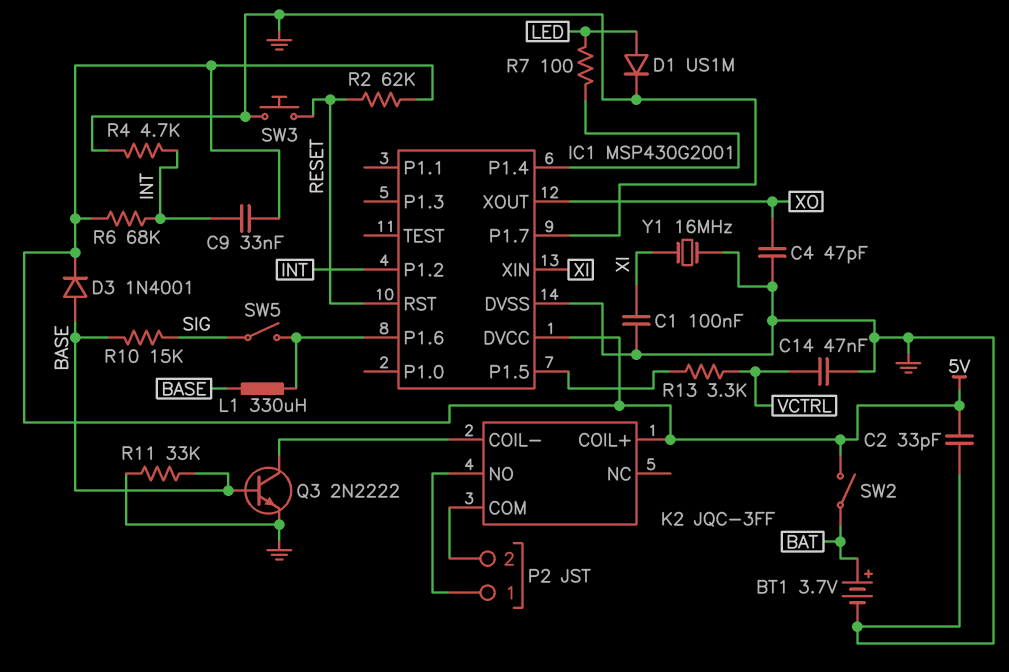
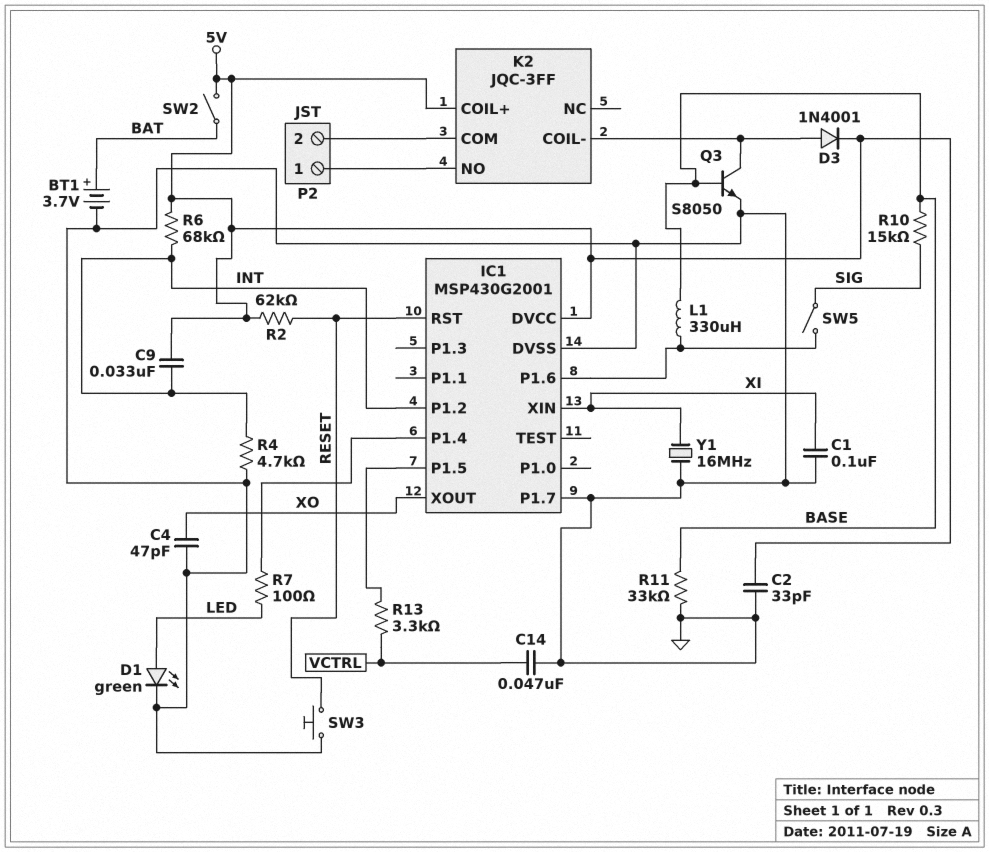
D1: diode US1M (A LED, K GND) -> LED green (A LED, K GND)
D3: diode 1N4001 (A BASE, K 5V) -> diode 1N4001 (A K2/COIL-, K 5V)
Q3: NPN 2N2222 (B BASE, C K2/COIL-, E GND) -> NPN S8050 (B BASE, C K2/COIL-, E GND)

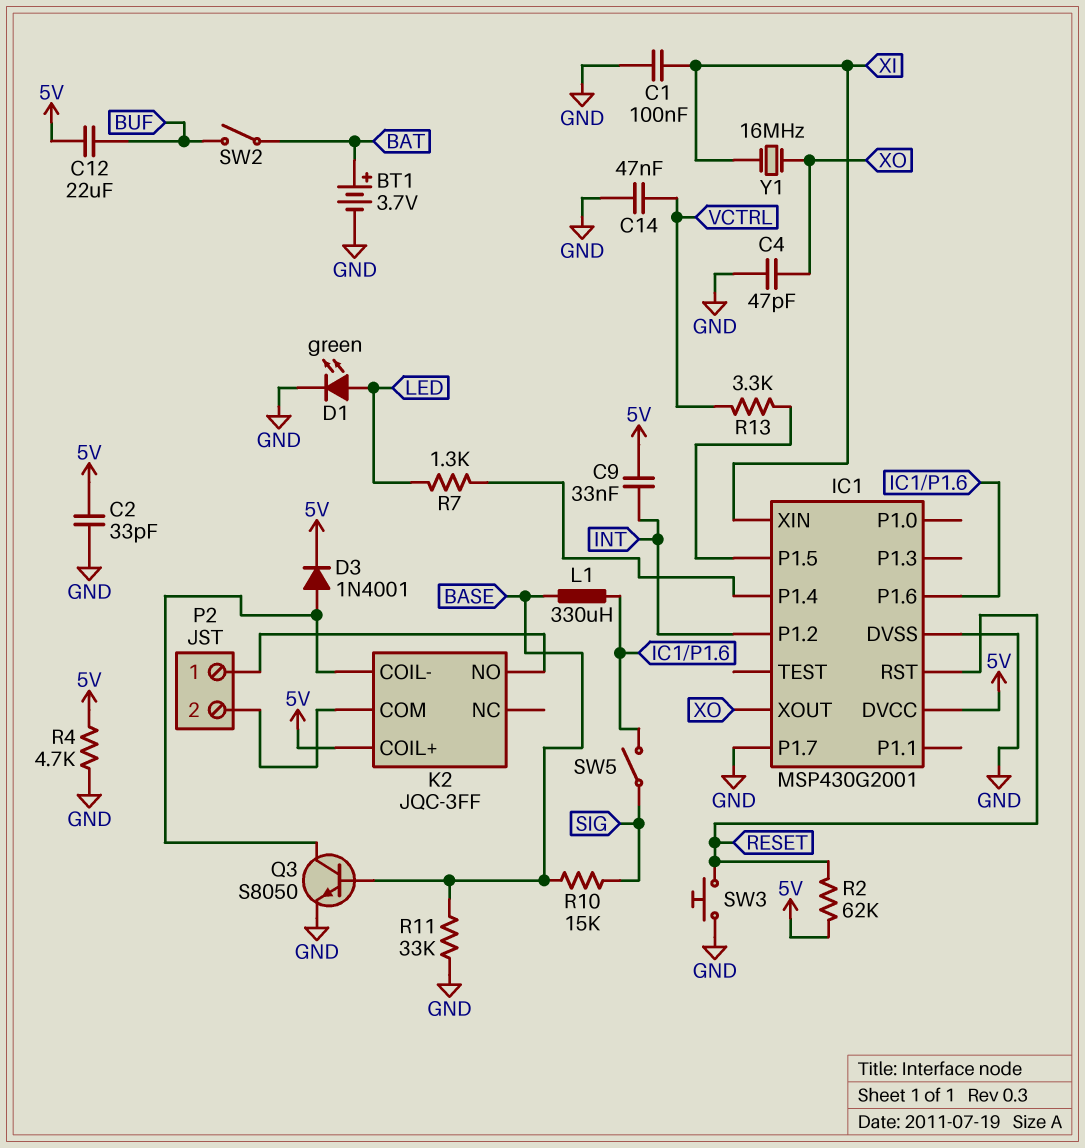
C12: none -> 22uF (5V, BUF)
R4: 4.7k (GND, INT) -> 4.7k (5V, GND)
R6: 68k (5V, INT) -> none
R7: 100 (IC1/P1.4, LED) -> 1.3k (IC1/P1.4, LED)
SW2: switch (5V, BAT) -> switch (BAT, BUF)
Y1: 16MHz (GND, XI) -> 16MHz (XI, XO)

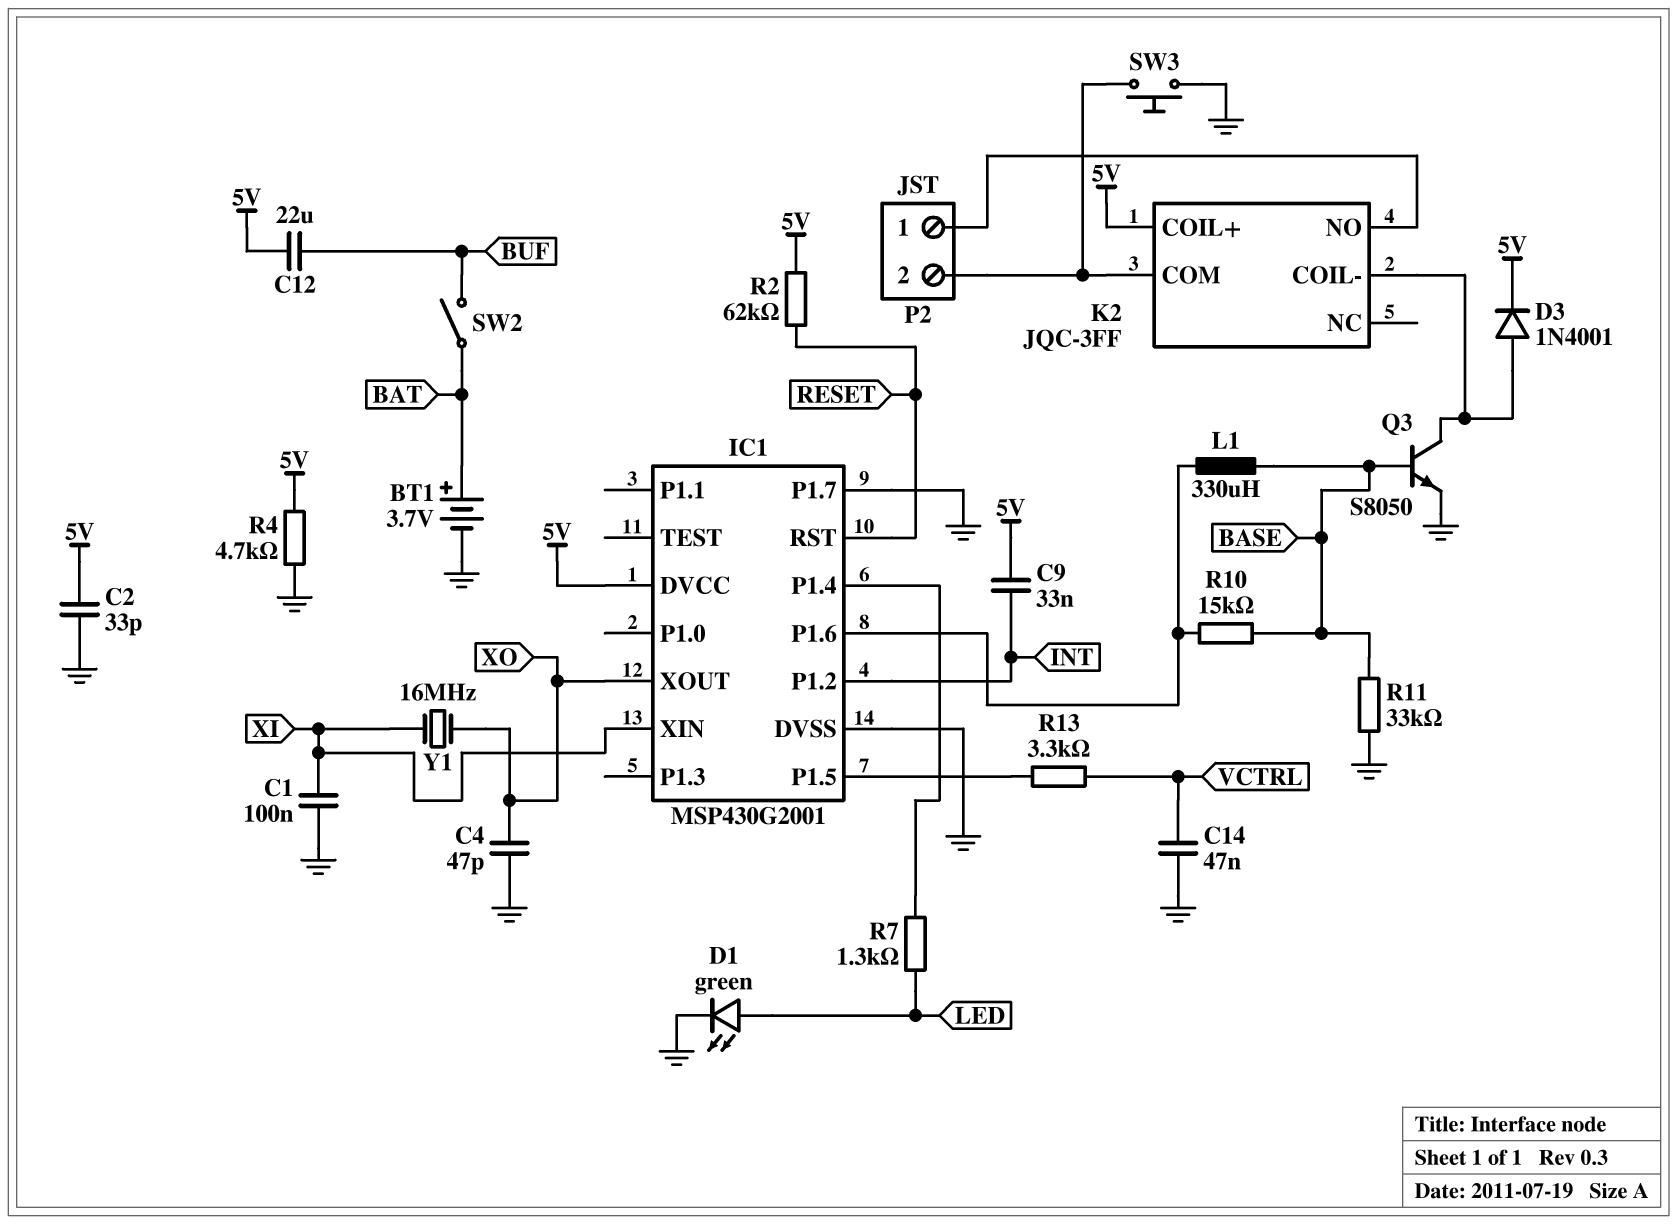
R10: 15k (BASE, SIG) -> 15k (BASE, IC1/P1.6)
SW3: button (GND, RESET) -> button (GND, K2/COM)
SW5: switch (IC1/P1.6, SIG) -> none

